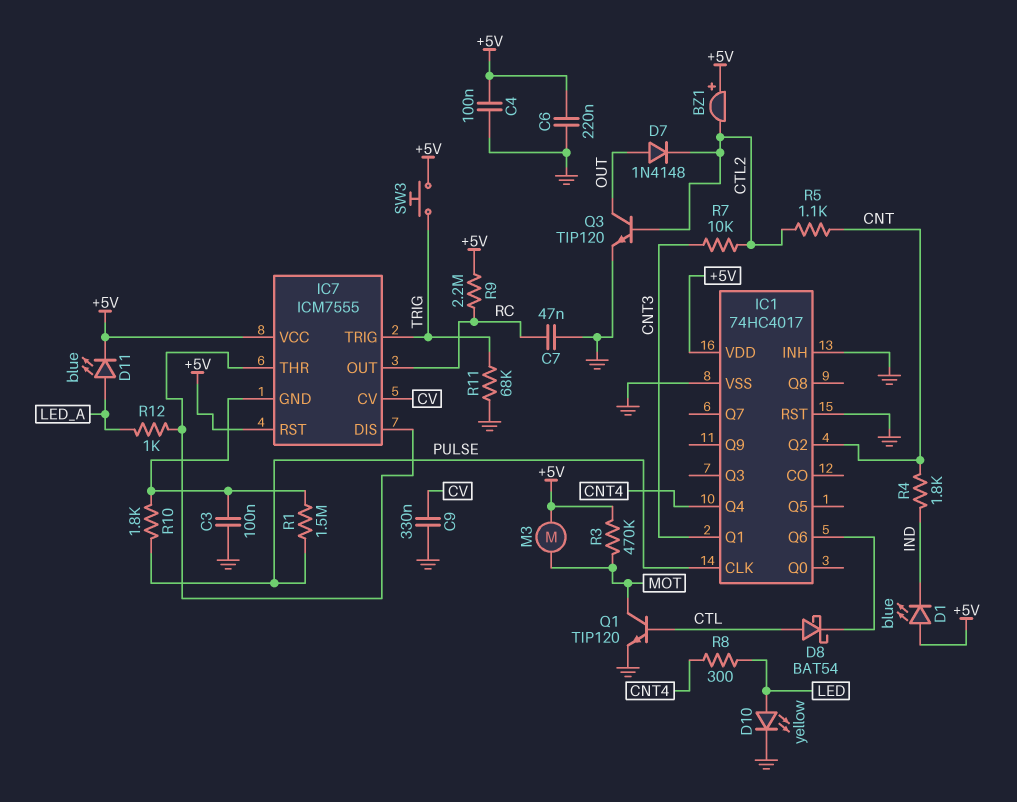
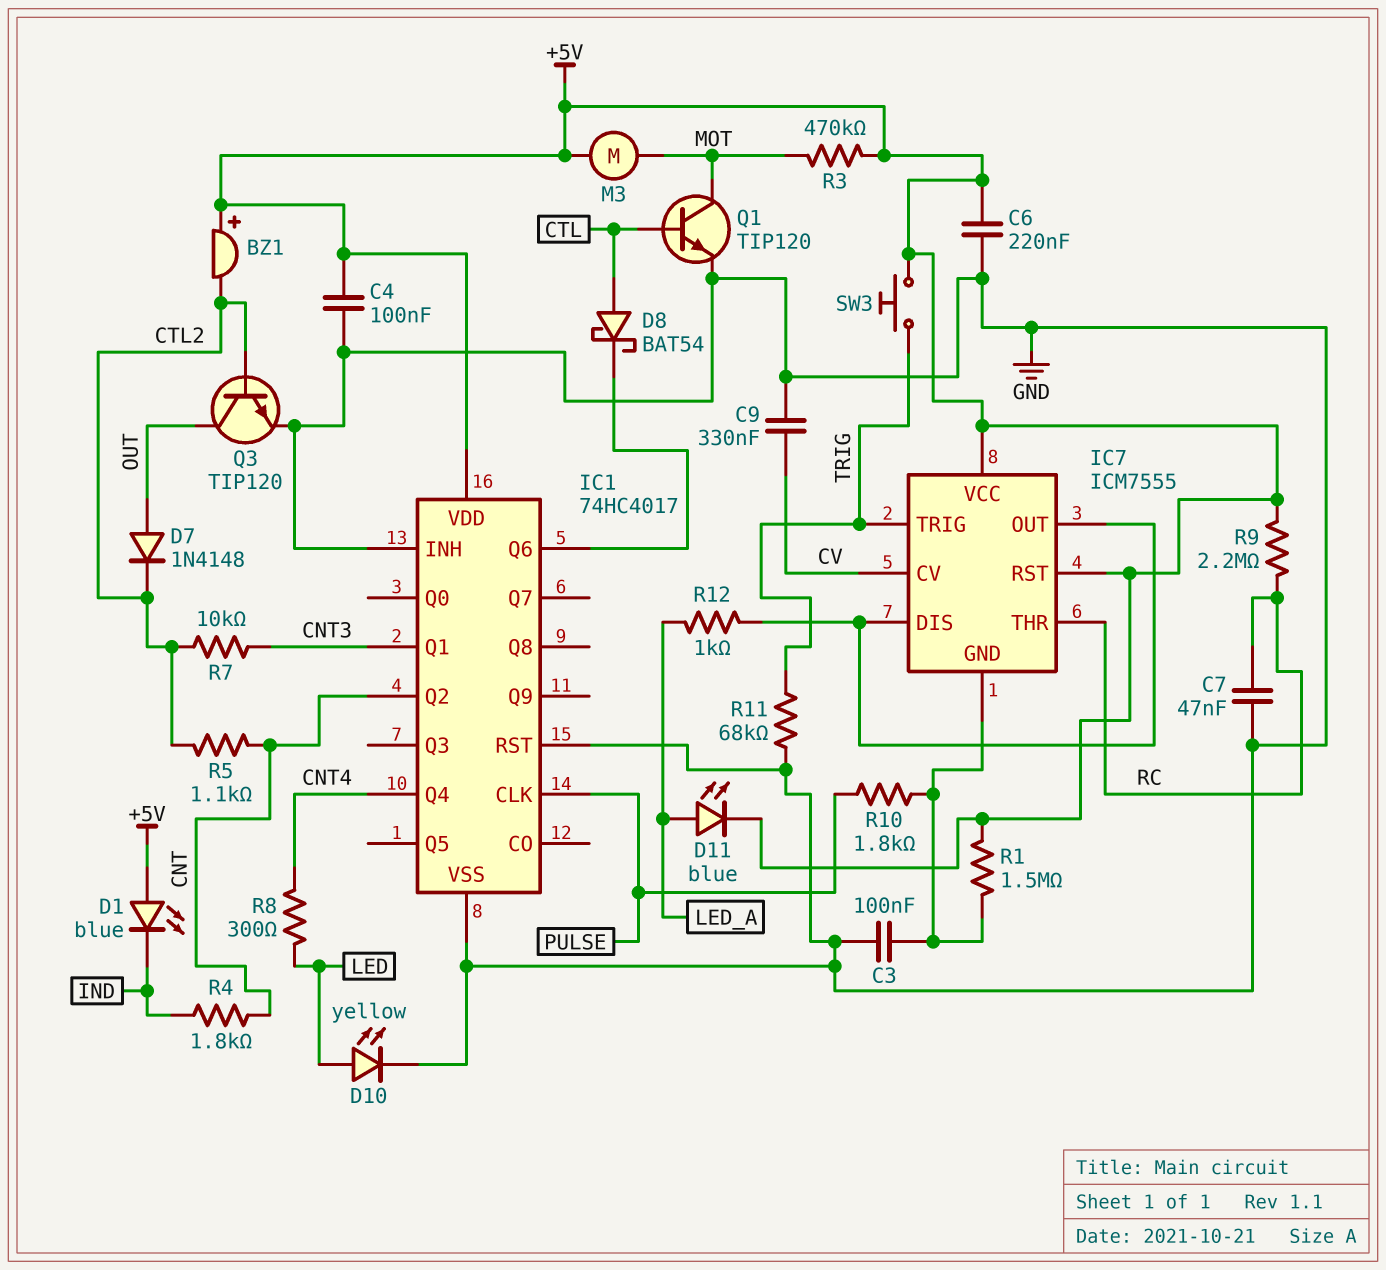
IC7 pin OUT: RC -> IC7/DIS
IC7 pin THR: IC7/DIS -> RC
R1: 1.5M (IC7/GND, PULSE) -> 1.5M (+5V, IC7/GND)

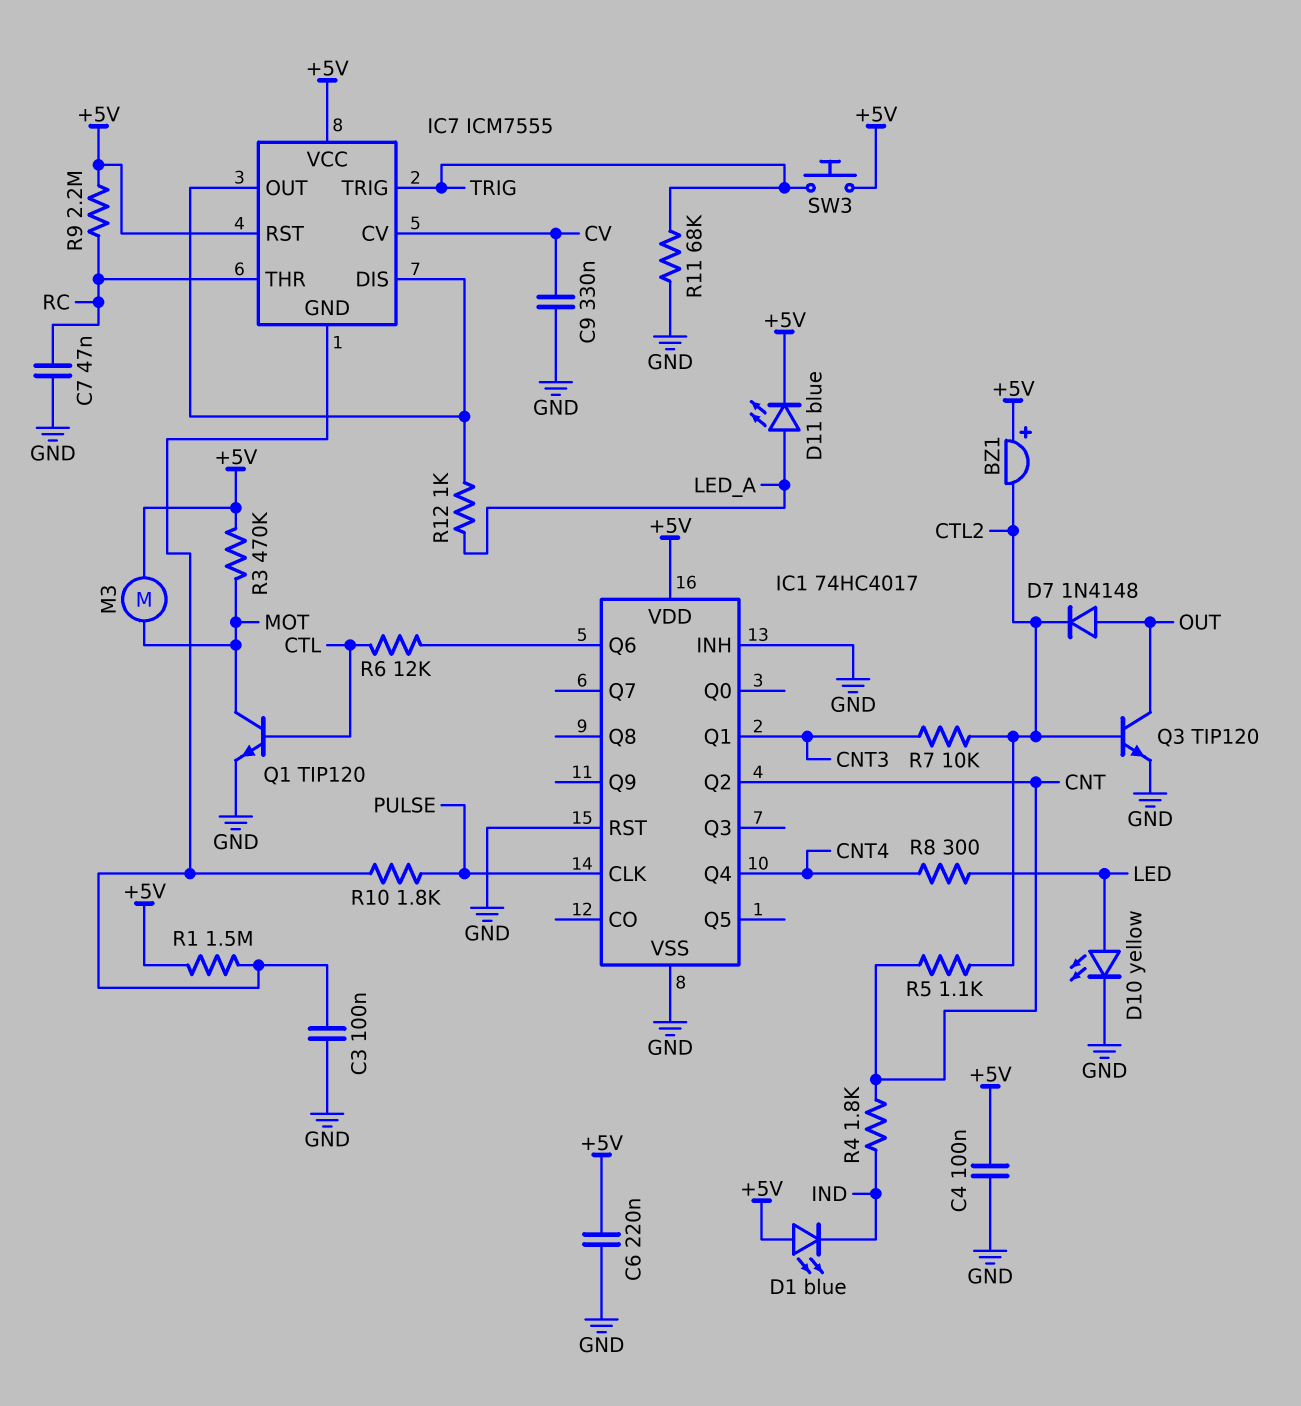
D8: schottky BAT54 (A CTL, K IC1/Q6) -> none
R6: none -> 12k (CTL, IC1/Q6)

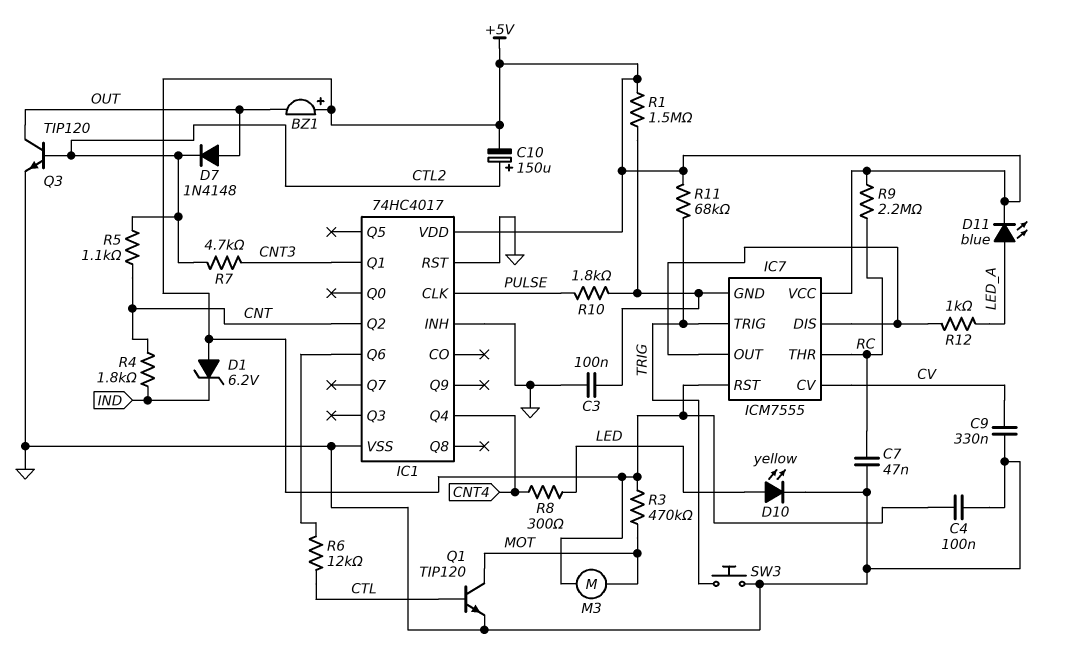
BZ1: buzzer (plus +5V, minus CTL2) -> buzzer (plus +5V, minus OUT)
C6: 220nF (+5V, GND) -> none
C10: none -> 150uF (plus CTL2, minus +5V)
D1: LED blue (A +5V, K IND) -> zener 6.2V (A +5V, K IND)
R7: 10k (CNT3, CTL2) -> 4.7k (CNT3, CTL2)
R11: 68k (GND, TRIG) -> 68k (+5V, TRIG)
SW3: button (+5V, TRIG) -> button (GND, TRIG)

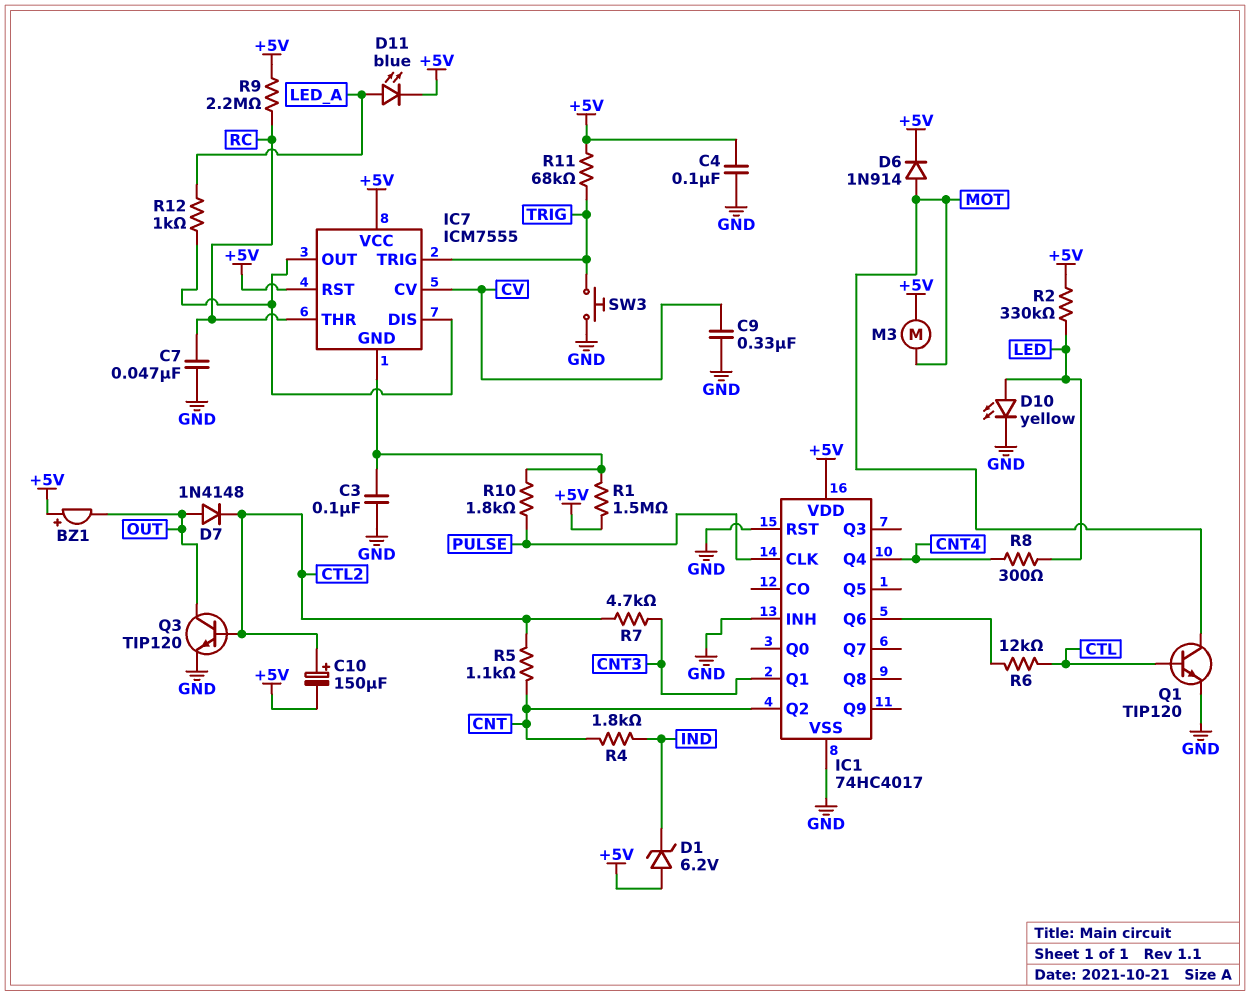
D6: none -> diode 1N914 (A MOT, K +5V)
R2: none -> 330k (+5V, LED)
R3: 470k (+5V, MOT) -> none

